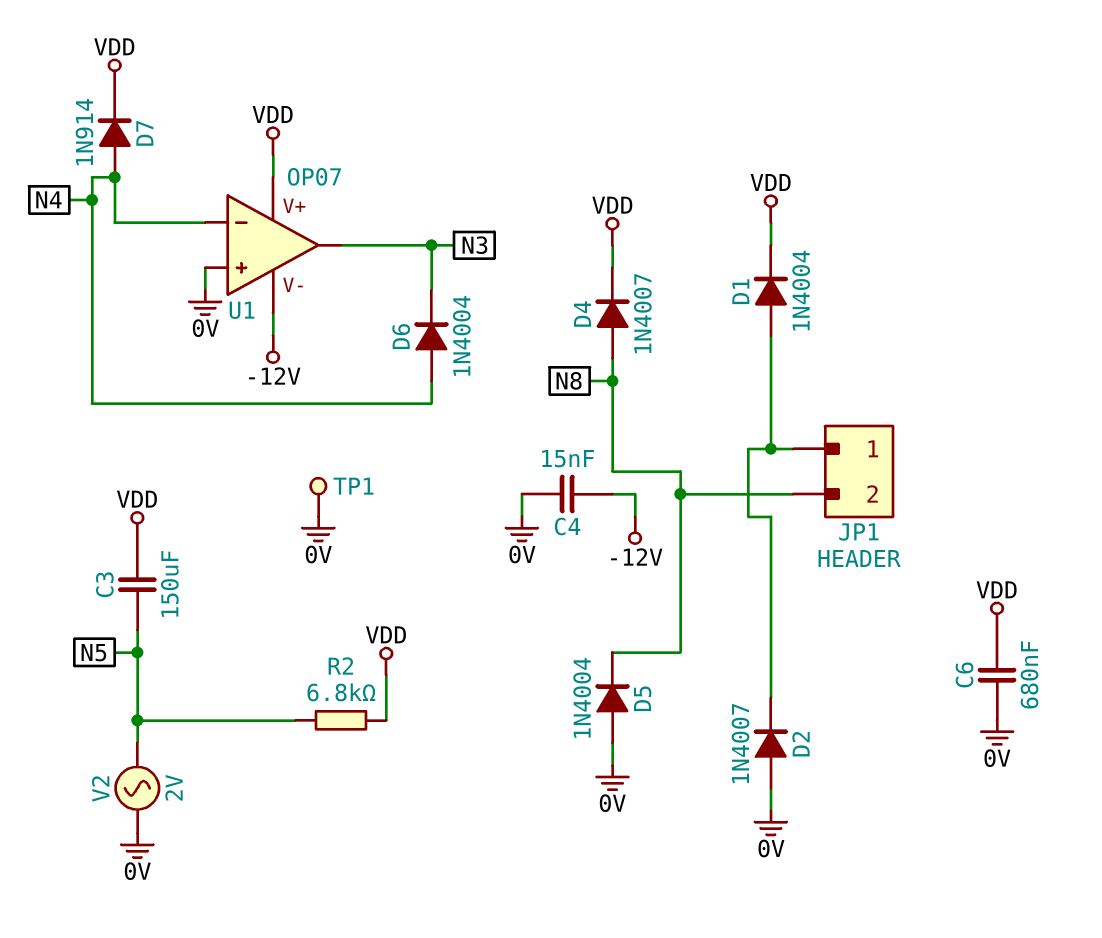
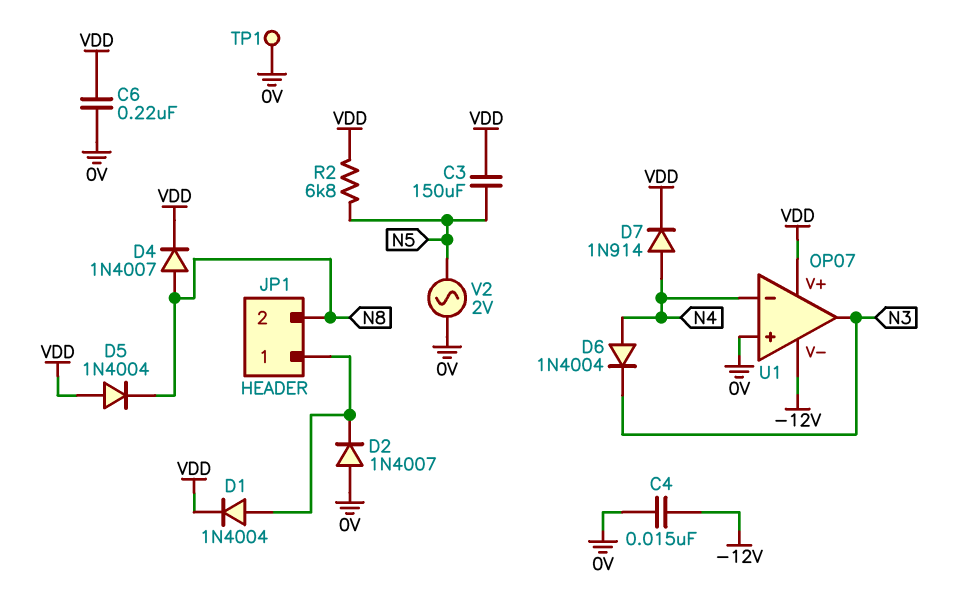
C6: 680nF (0V, VDD) -> 220nF (0V, VDD)
D5: diode 1N4004 (A 0V, K N8) -> diode 1N4004 (A VDD, K N8)

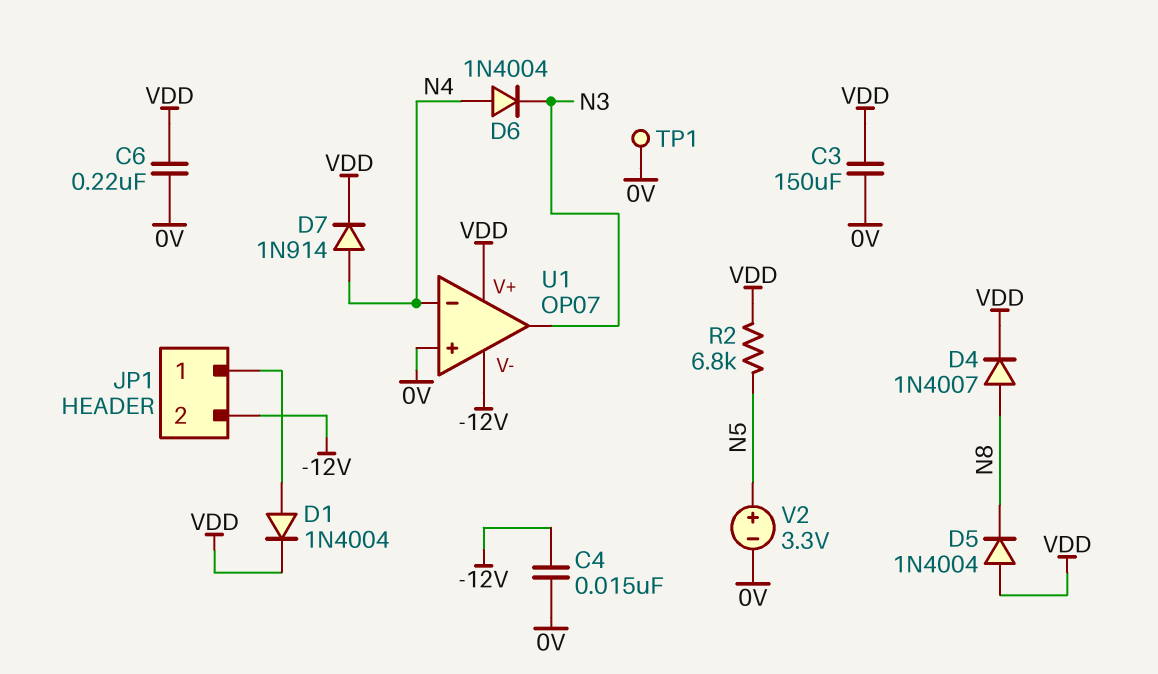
C3: 150uF (N5, VDD) -> 150uF (0V, VDD)
D2: diode 1N4007 (A 0V, K JP1/1) -> none
JP1 pin 2: N8 -> -12V
V2: AC 2V (0V, N5) -> 3.3V (plus N5, minus 0V)

